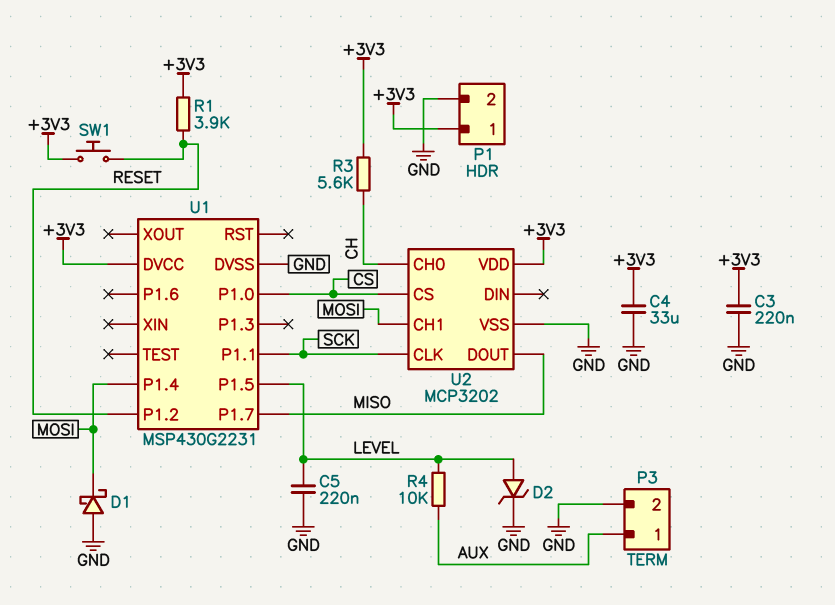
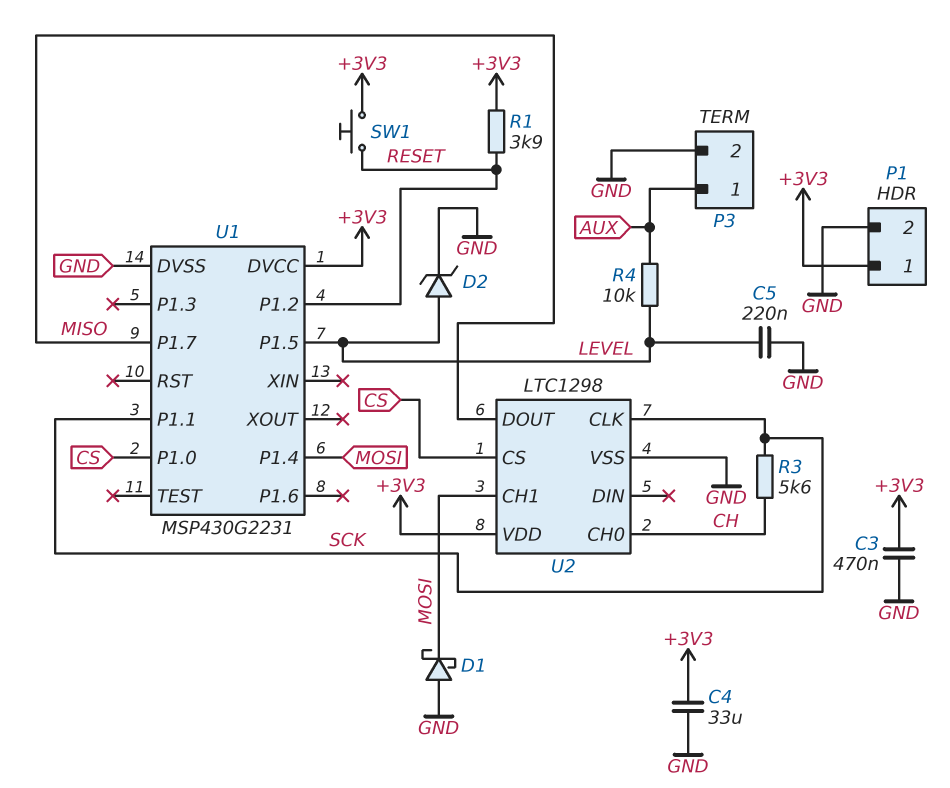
C3: 220nF (+3V3, GND) -> 470nF (+3V3, GND)
R3: 5.6k (+3V3, CH) -> 5.6k (CH, SCK)
U2: MCP3202 -> LTC1298

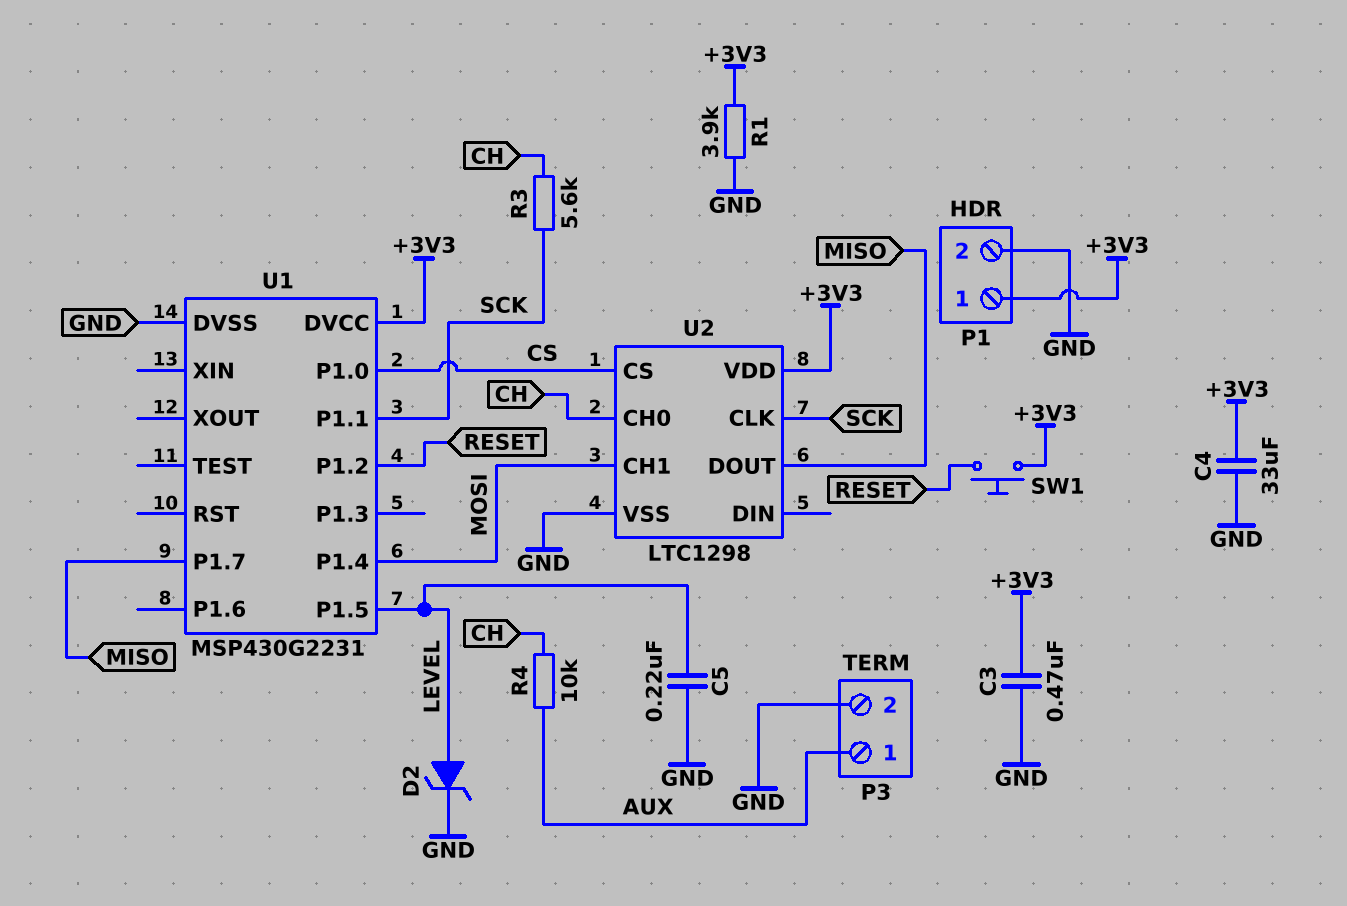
D1: schottky (A GND, K MOSI) -> none
R1: 3.9k (+3V3, RESET) -> 3.9k (+3V3, GND)
R4: 10k (AUX, LEVEL) -> 10k (AUX, CH)

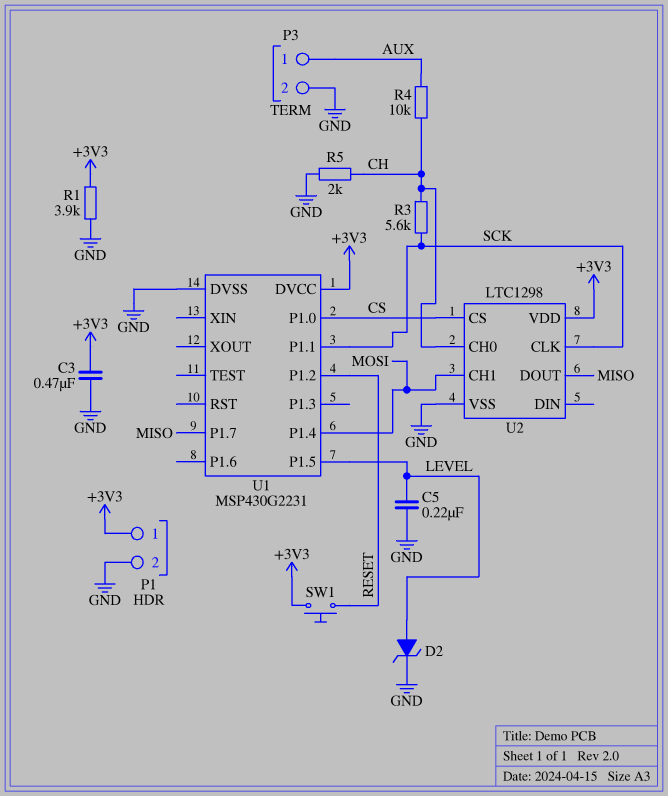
C4: 33uF (+3V3, GND) -> none
R5: none -> 2k (CH, GND)

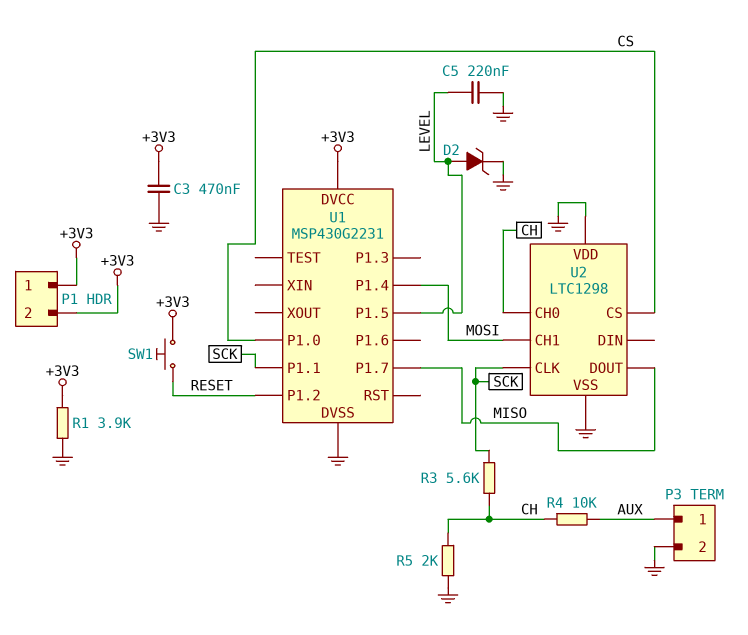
P1 pin 2: GND -> +3V3
U2 pin VDD: +3V3 -> GND

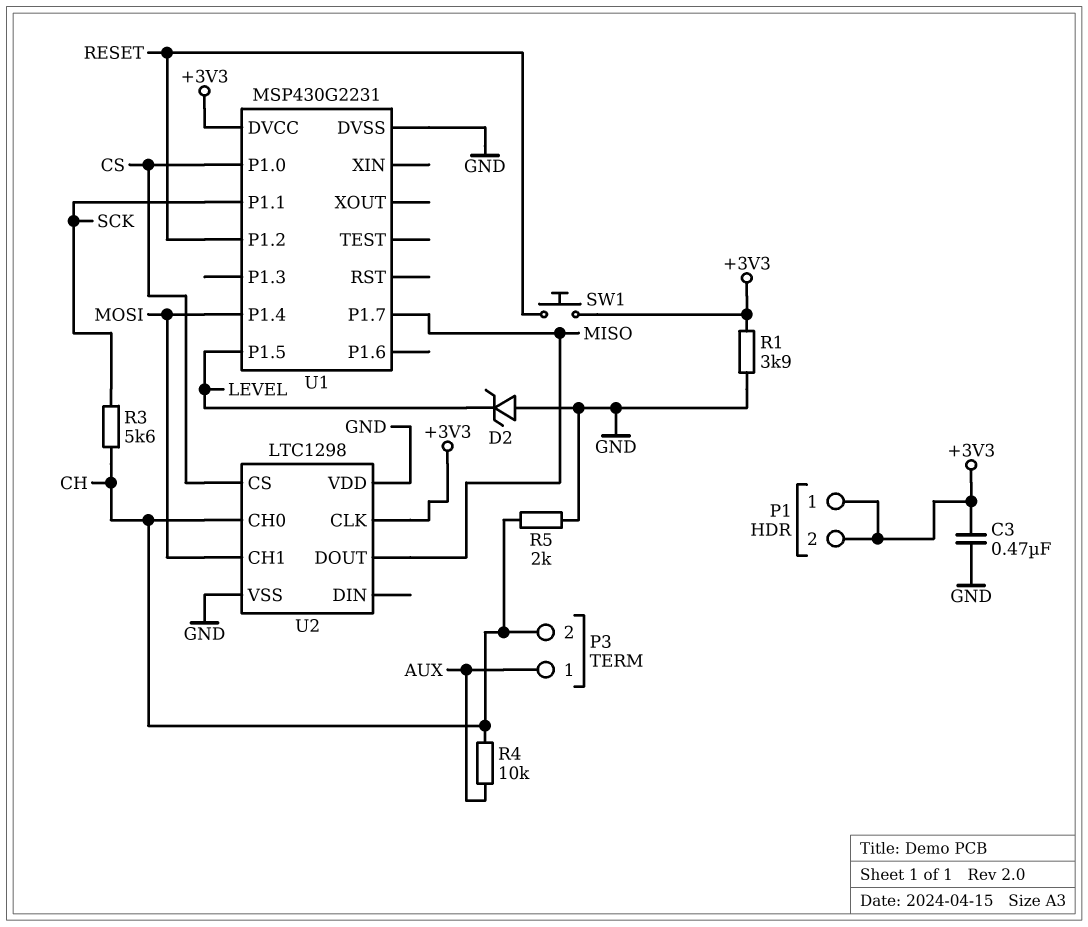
C5: 220nF (GND, LEVEL) -> none
D2: zener (A LEVEL, K GND) -> zener (A GND, K LEVEL)
P3 pin 2: GND -> CH
U2 pin CLK: SCK -> +3V3

